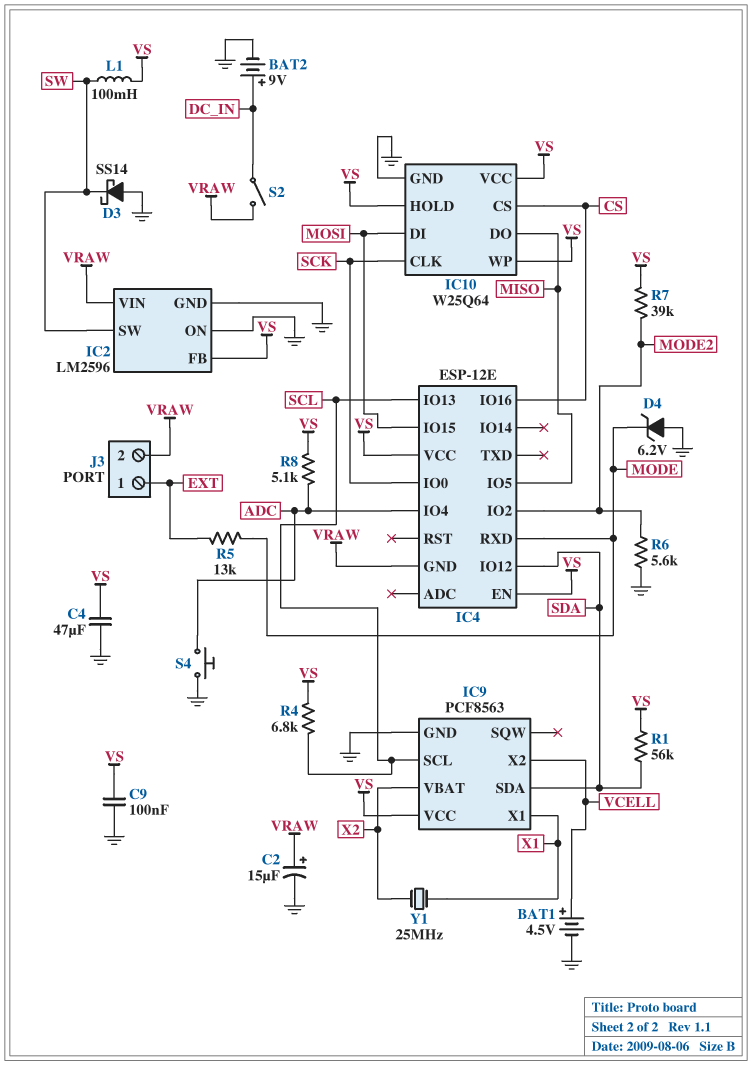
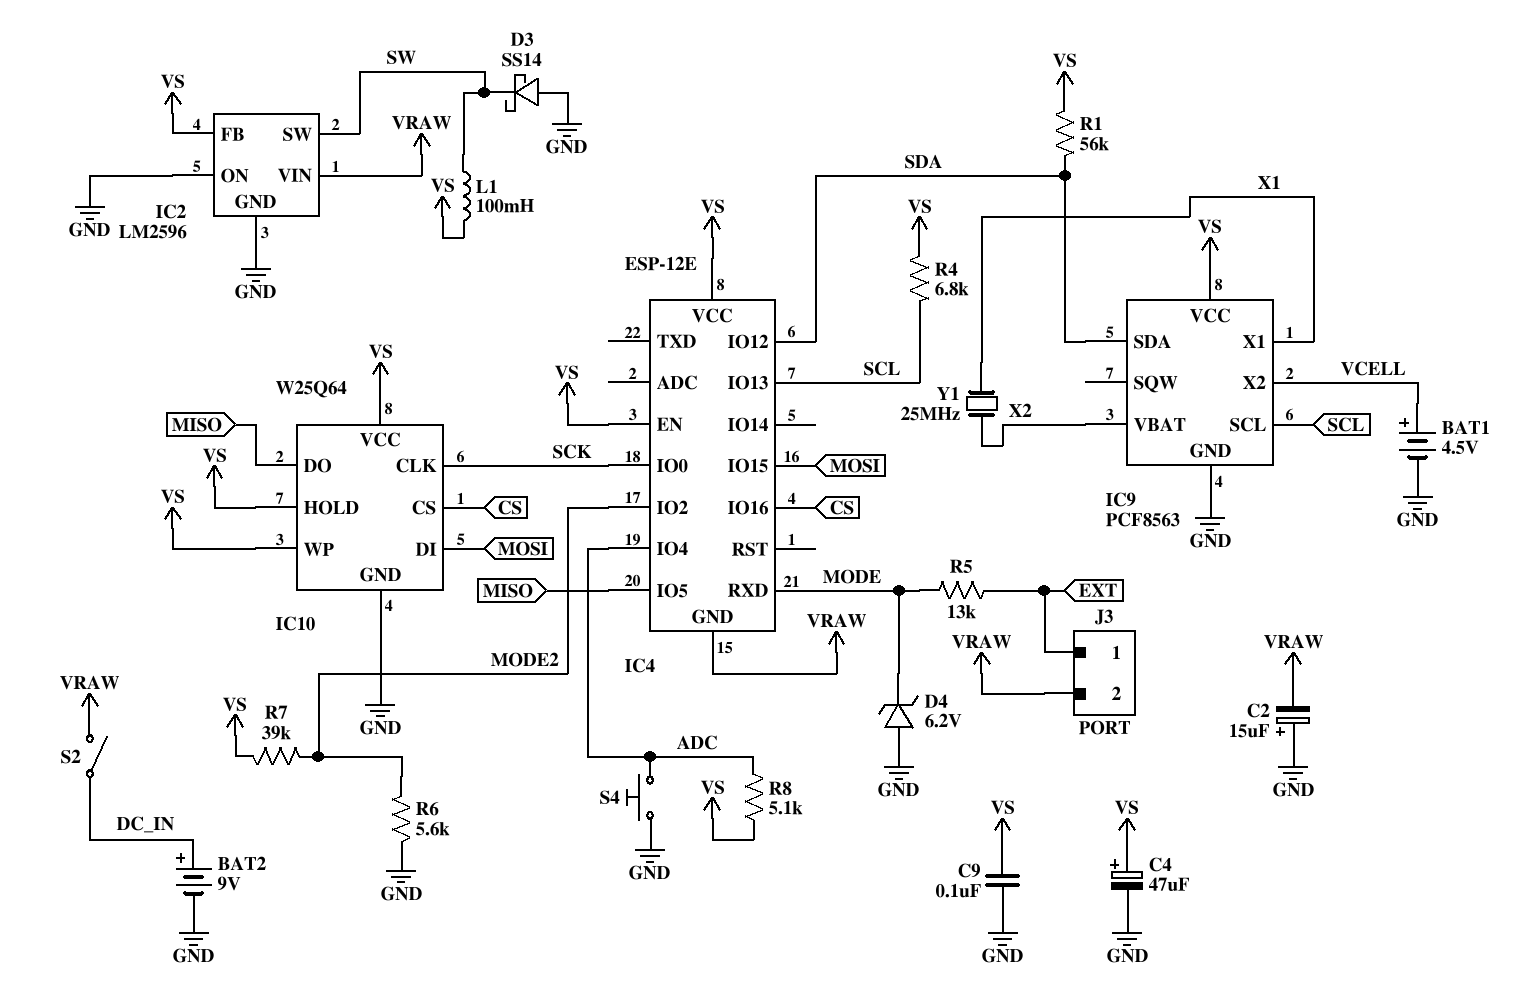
C2: 15uF (plus VRAW, minus GND) -> 15uF (plus GND, minus VRAW)
C4: 47uF (GND, VS) -> 47uF (plus VS, minus GND)

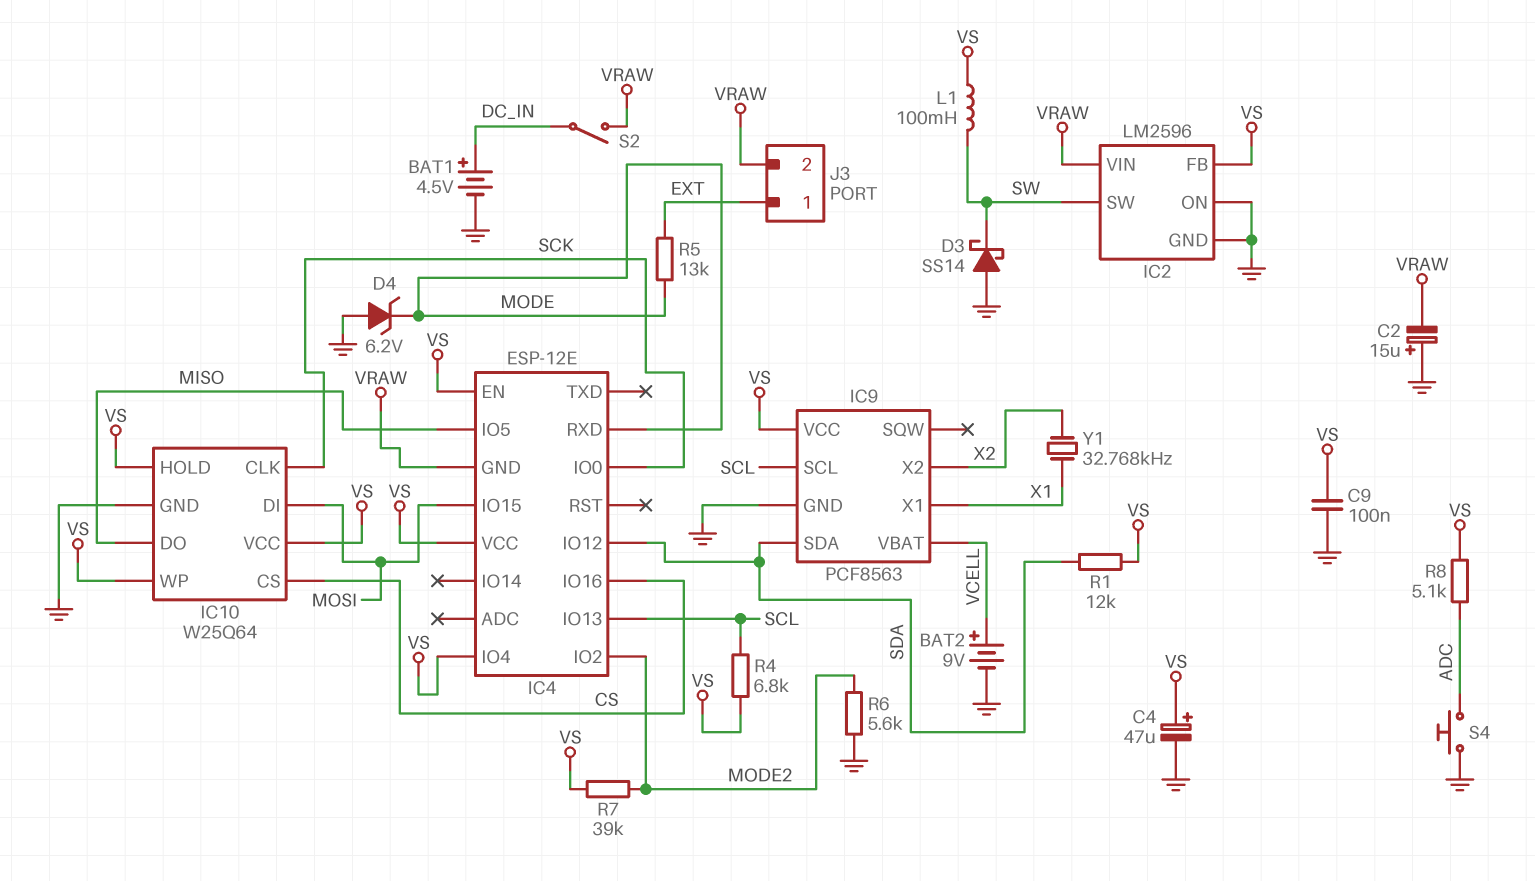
BAT1: 4.5V (plus VCELL, minus GND) -> 4.5V (plus DC_IN, minus GND)
BAT2: 9V (plus DC_IN, minus GND) -> 9V (plus VCELL, minus GND)
IC4 pin IO4: ADC -> VS
IC9 pin VBAT: X2 -> VCELL
IC9 pin X2: VCELL -> X2
R1: 56k (SDA, VS) -> 12k (SDA, VS)
Y1: 25MHz (X1, X2) -> 32.768kHz (X1, X2)

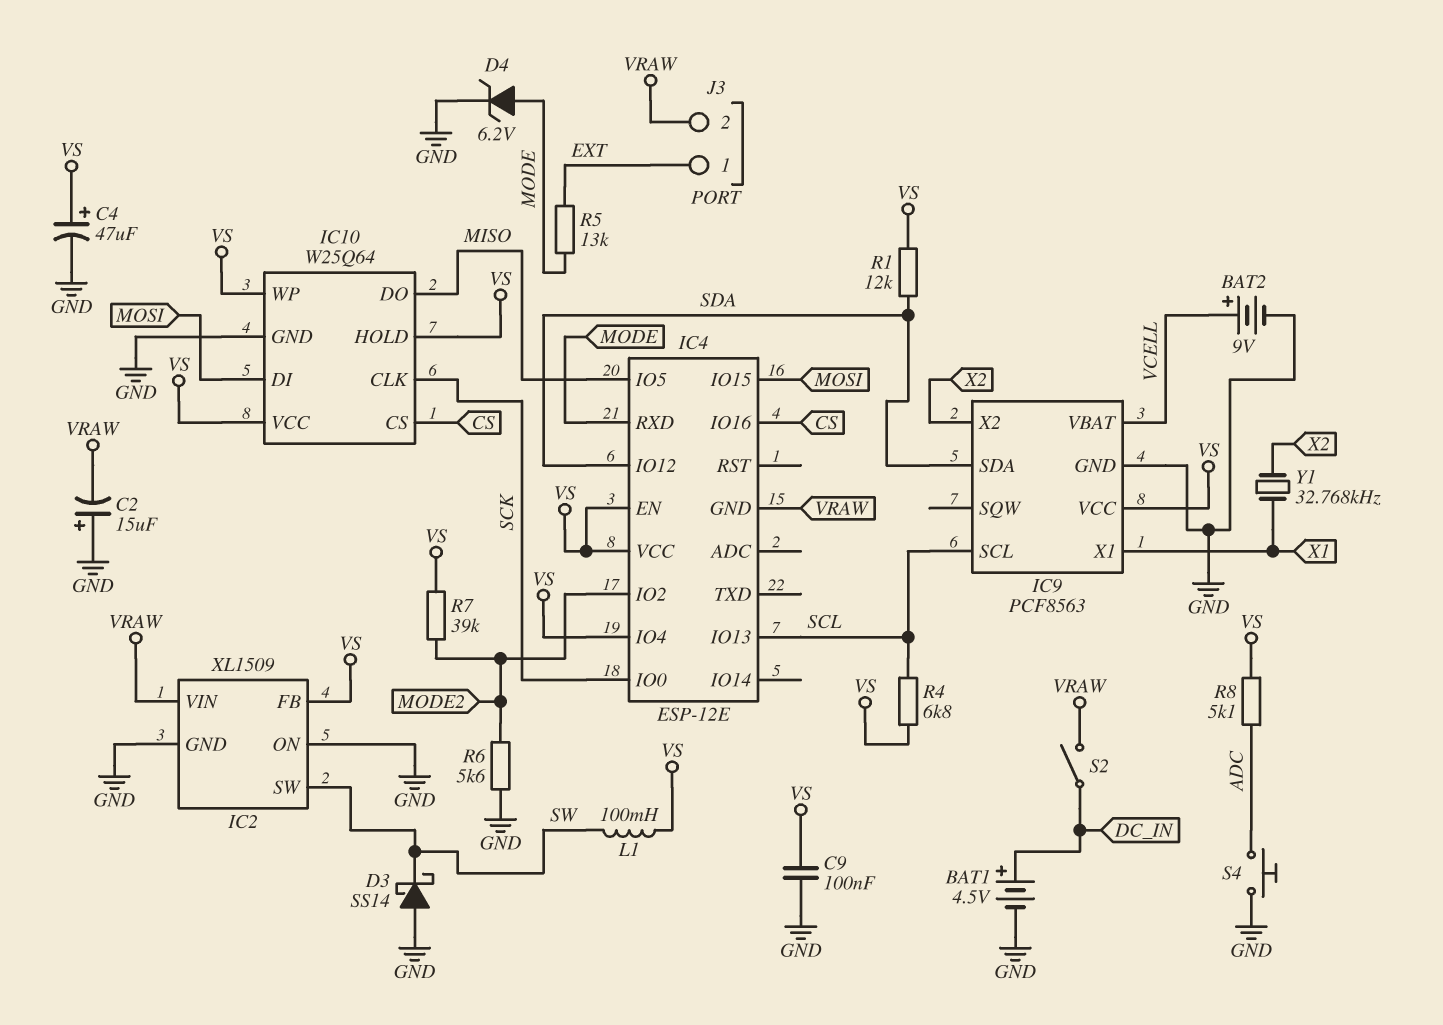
D4: zener 6.2V (A GND, K MODE) -> zener 6.2V (A MODE, K GND)
IC2: LM2596 -> XL1509

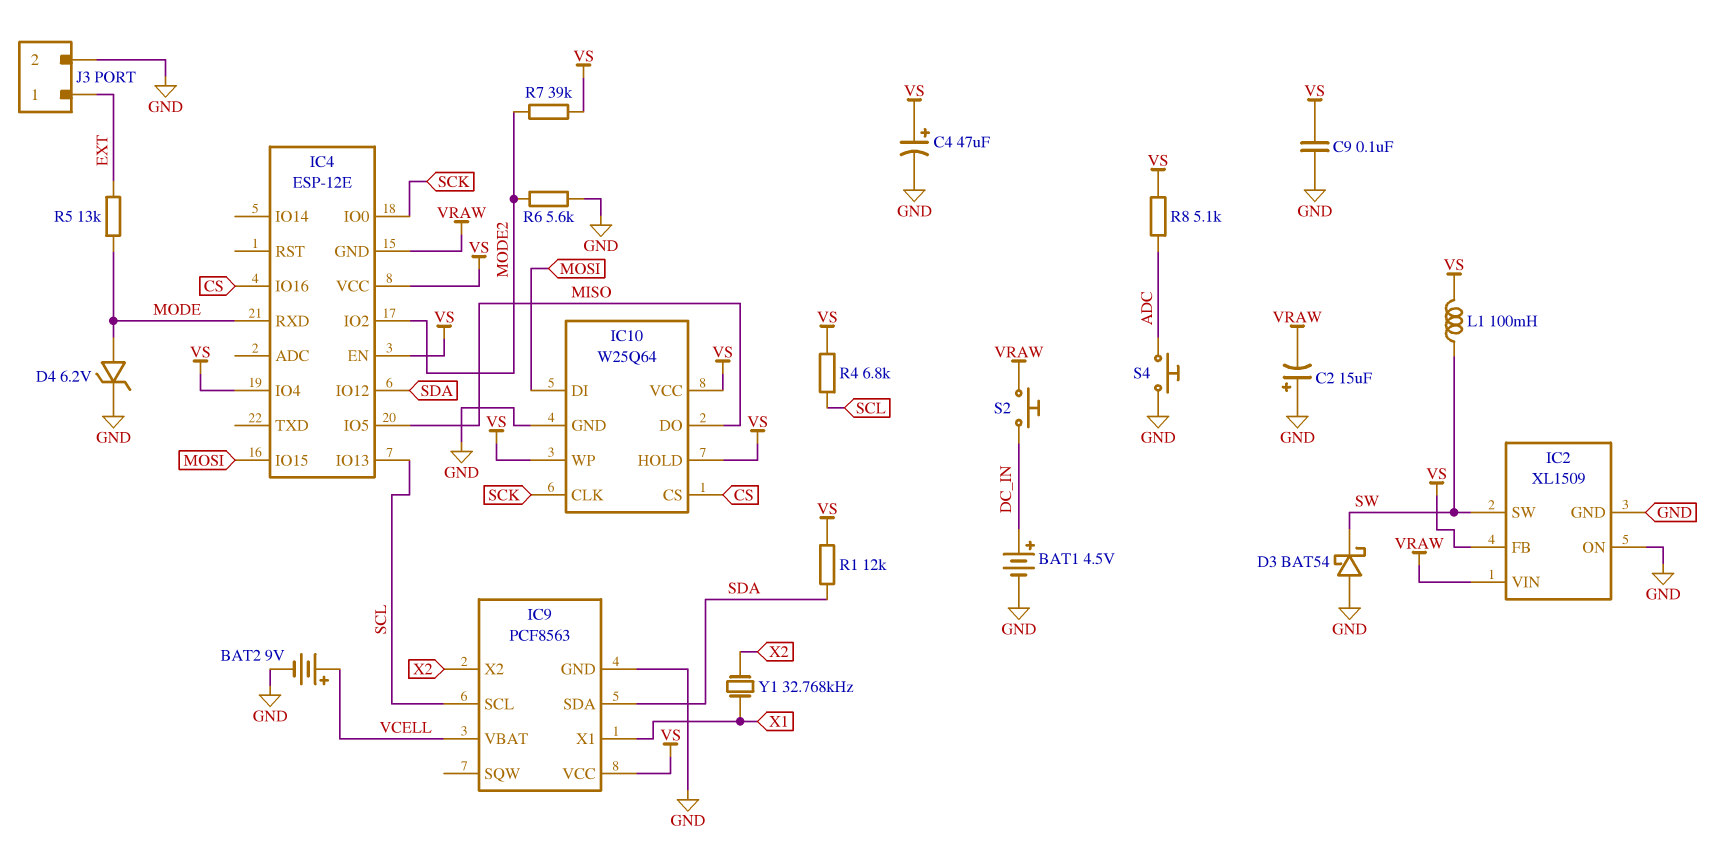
D3: schottky SS14 (A GND, K SW) -> schottky BAT54 (A GND, K SW)
J3 pin 2: VRAW -> GND
S2: switch (DC_IN, VRAW) -> button (DC_IN, VRAW)

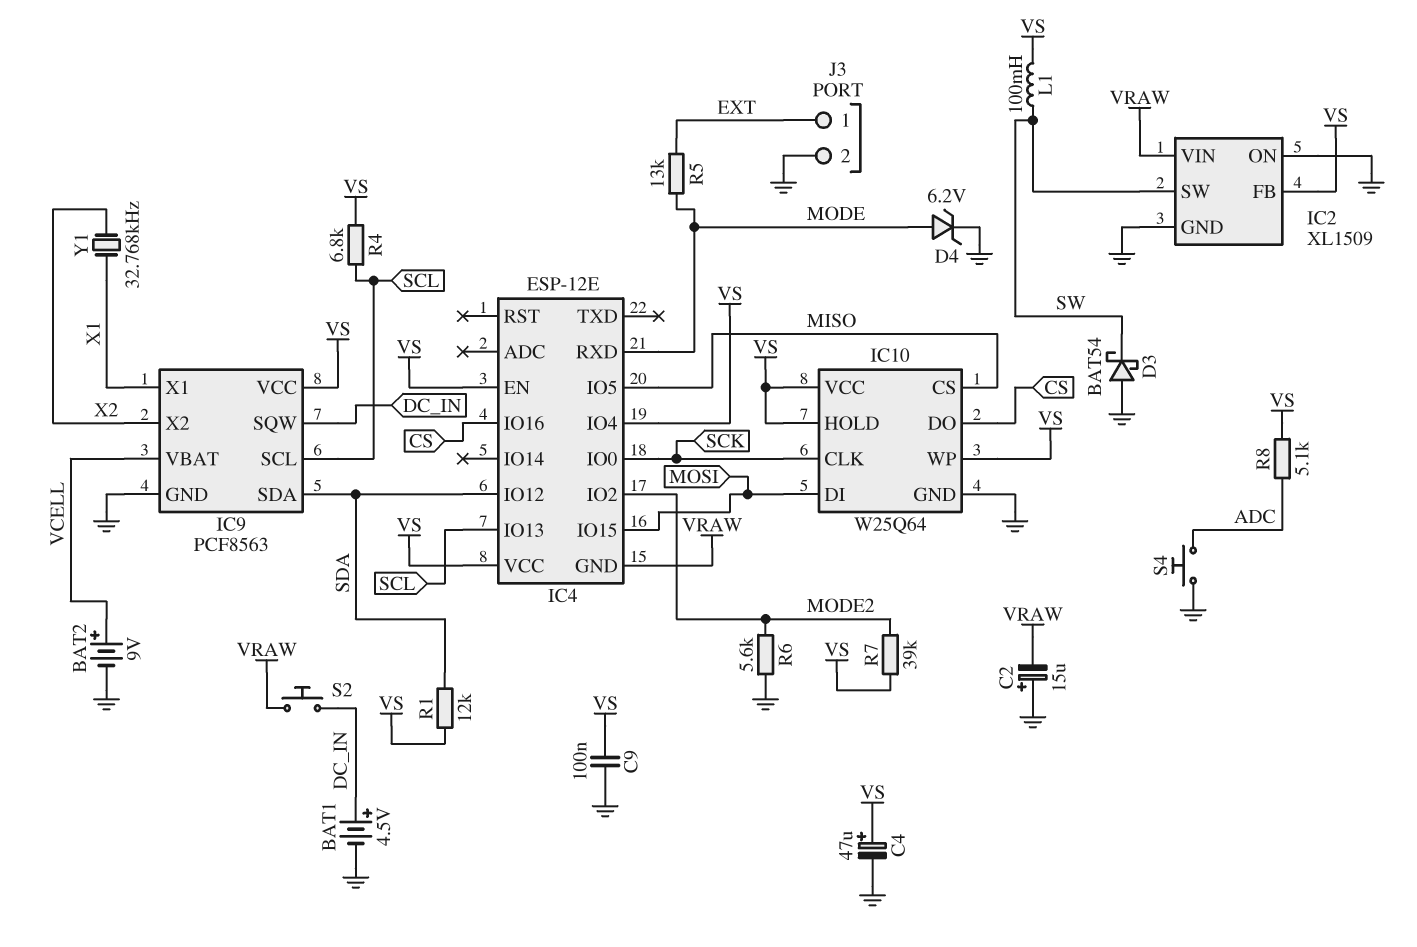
IC9 pin SQW: none -> DC_IN
IC10 pin CS: CS -> MISO
IC10 pin DO: MISO -> CS

